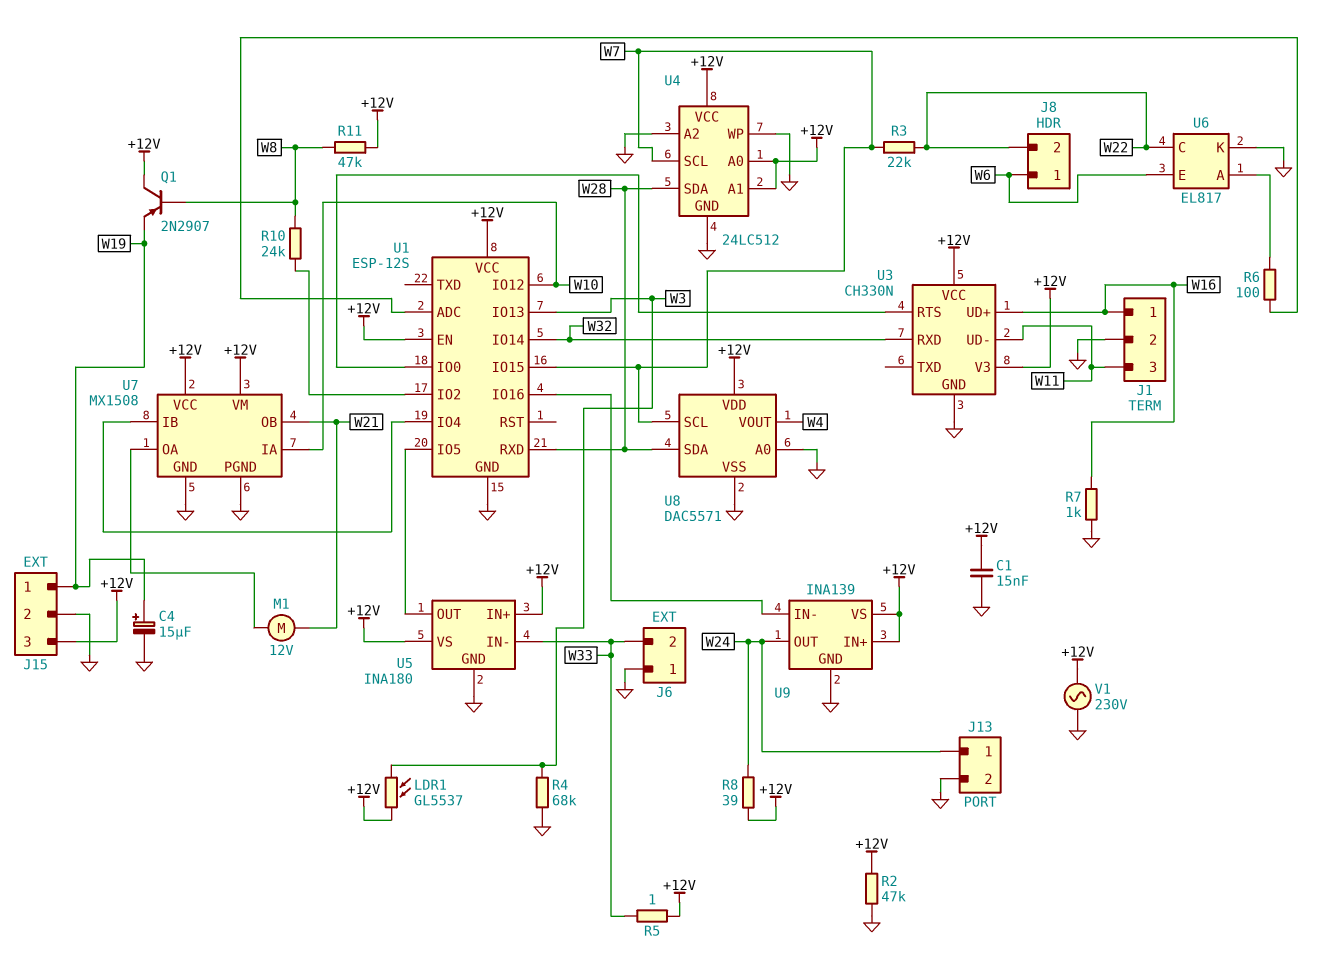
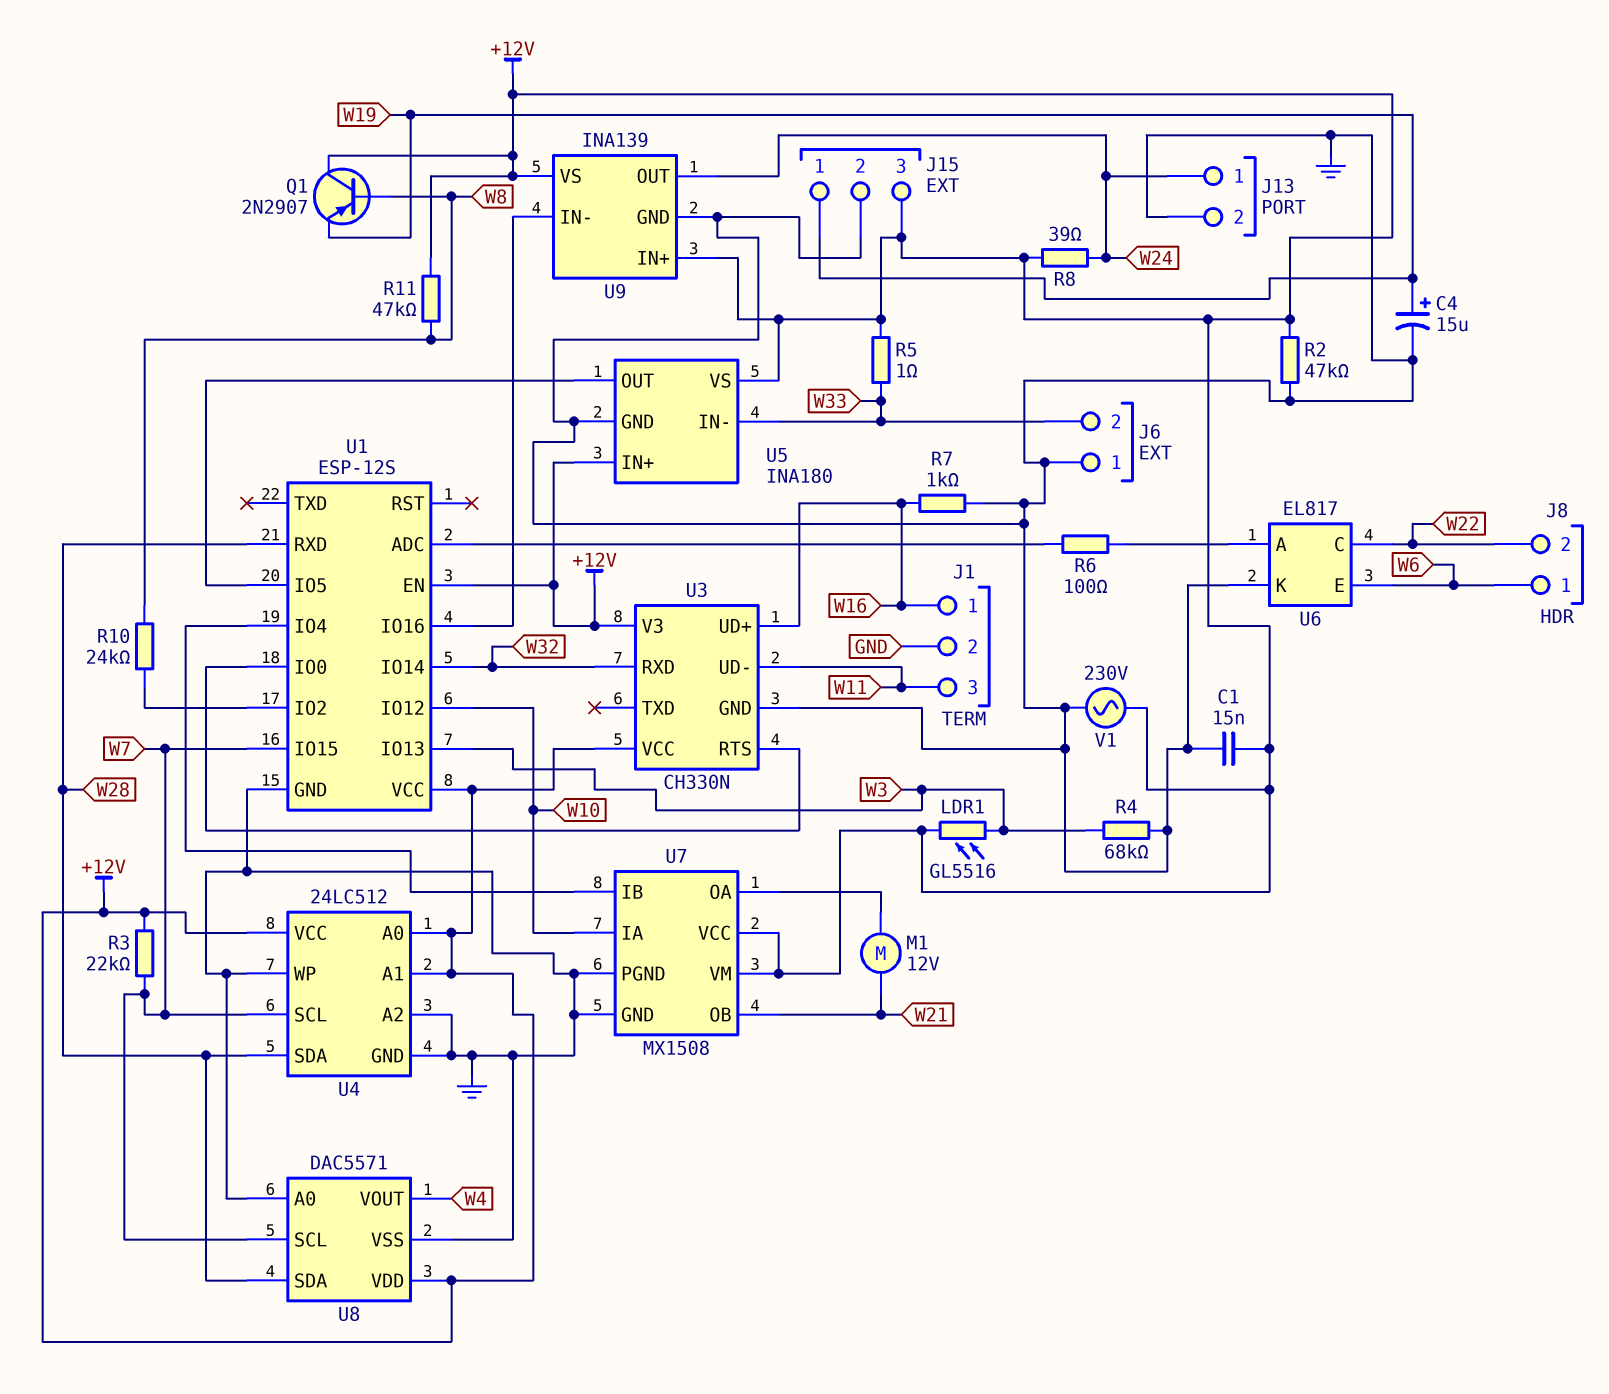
LDR1: GL5537 (+12V, W3) -> GL5516 (+12V, W3)
R3: 22k (W7, W22) -> 22k (+12V, W7)

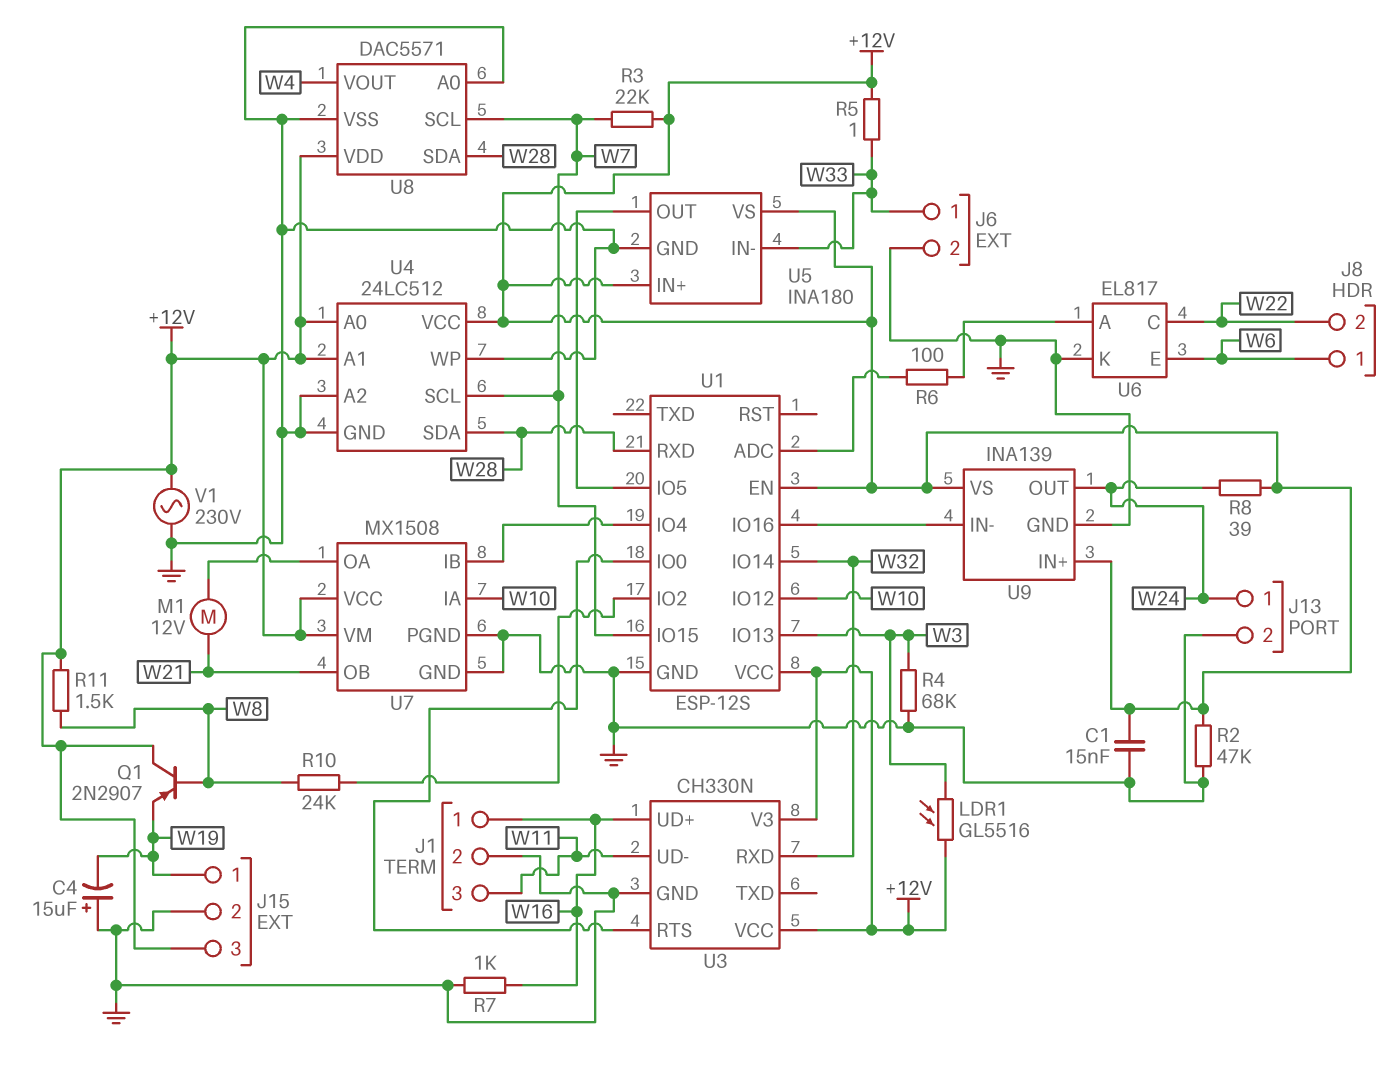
C4: 15uF (plus W19, minus GND) -> 15uF (plus GND, minus W19)
J6 pin 1: GND -> W33
J6 pin 2: W33 -> GND
R11: 47k (+12V, W8) -> 1.5k (+12V, W8)

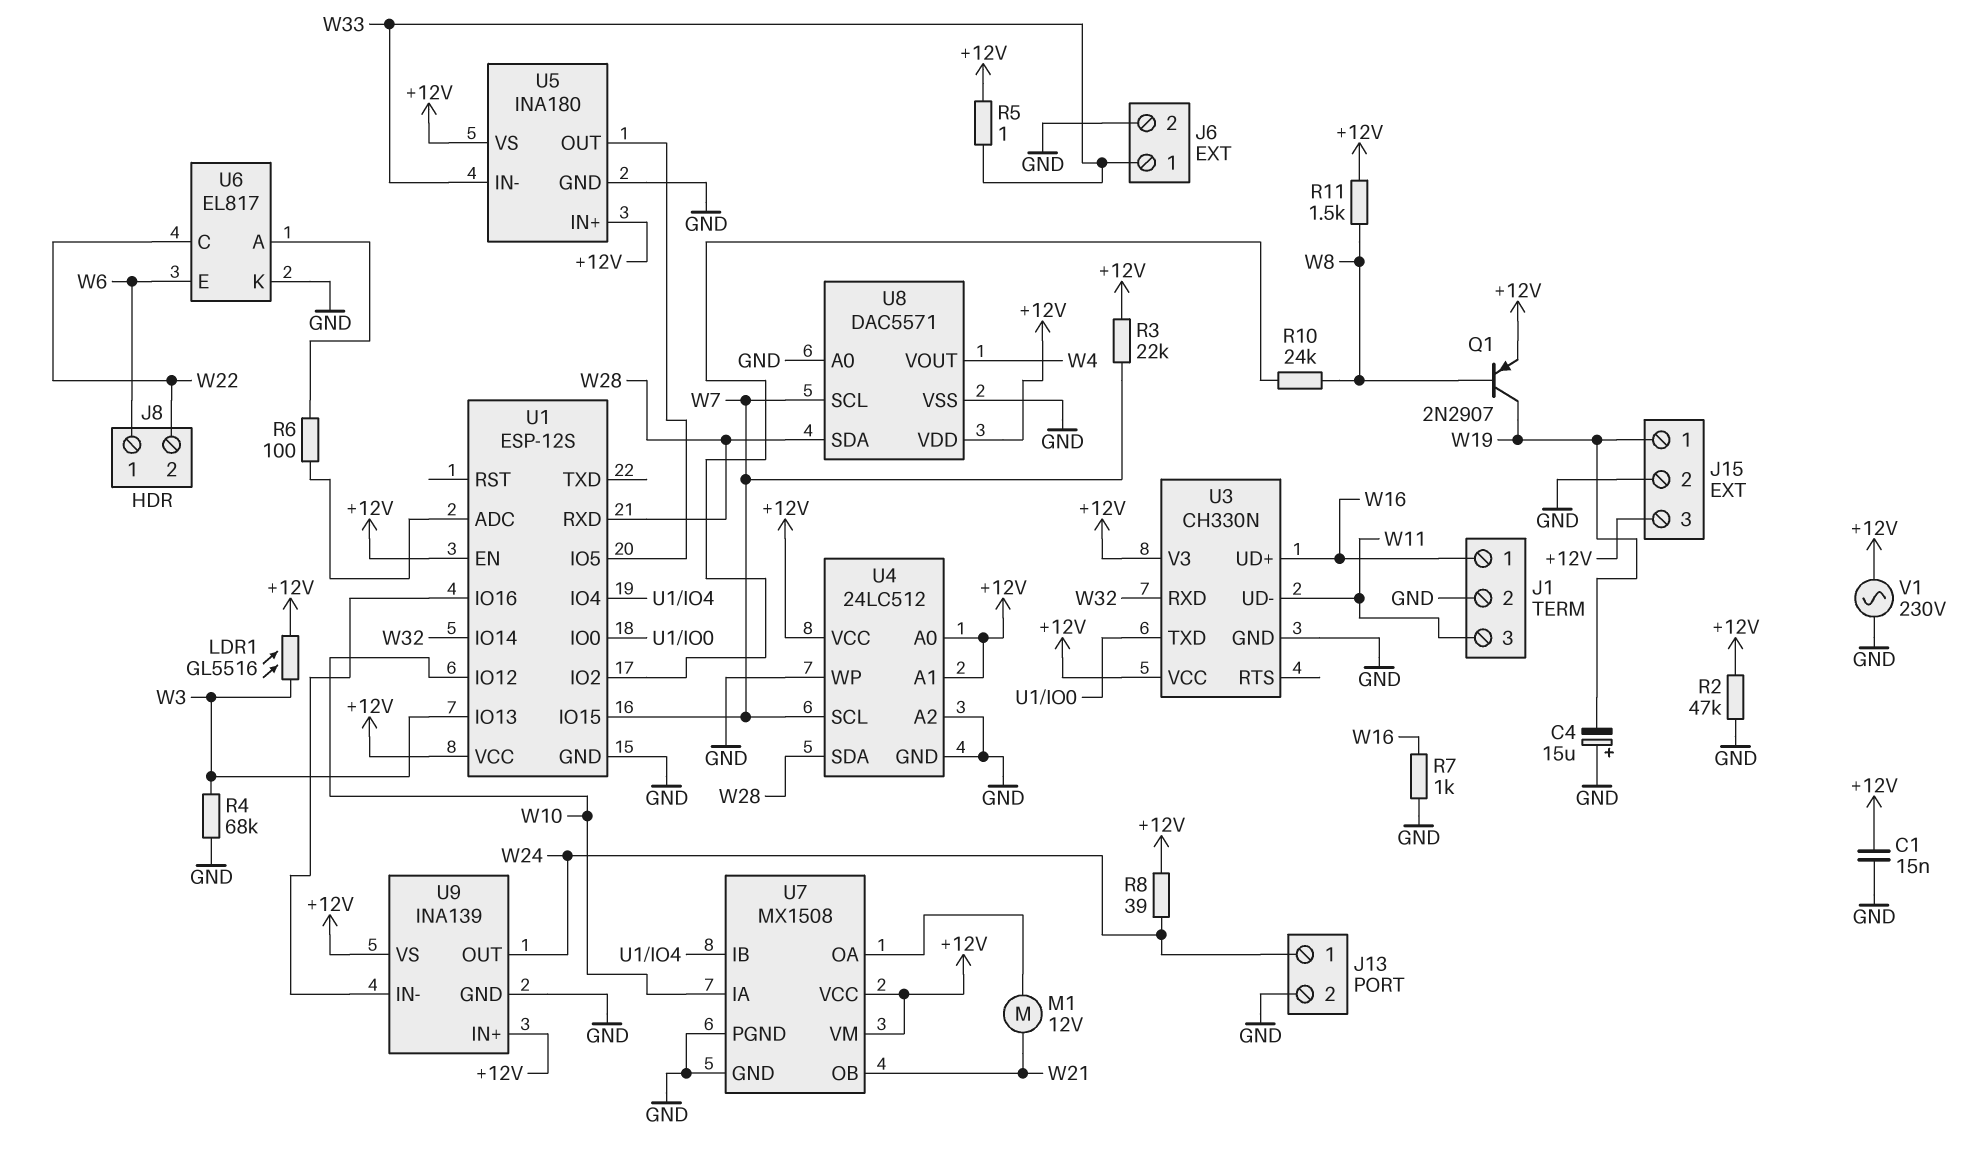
Q1: PNP 2N2907 (B W8, C +12V, E W19) -> PNP 2N2907 (B W8, C W19, E +12V)
U3 pin RTS: U1/IO0 -> none
U3 pin TXD: none -> U1/IO0

